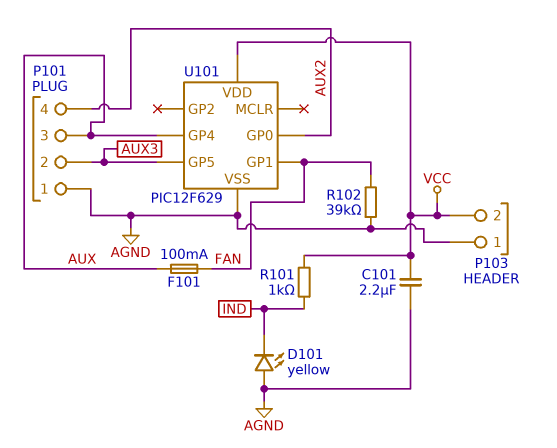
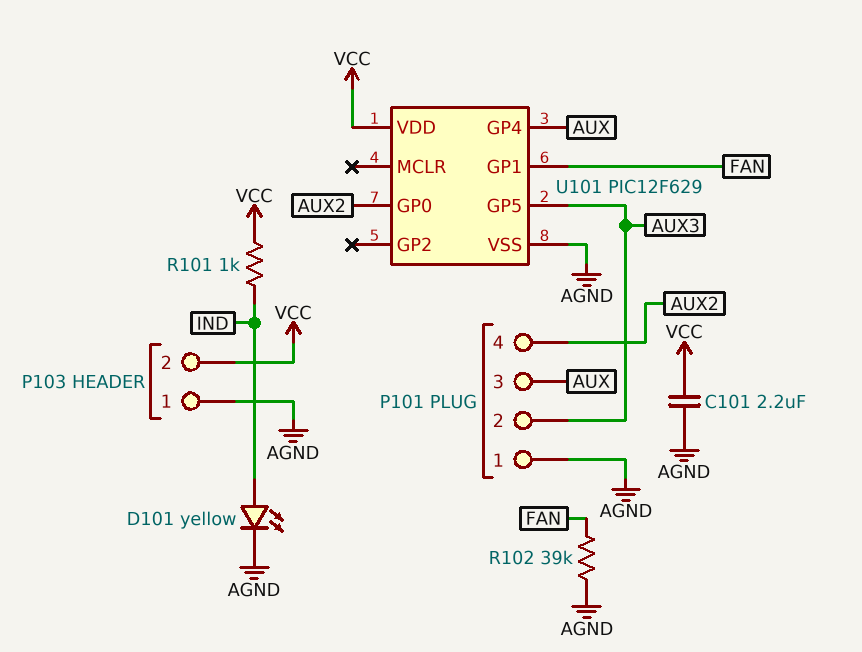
D101: LED yellow (A AGND, K IND) -> LED yellow (A IND, K AGND)
F101: 100mA (AUX, FAN) -> none

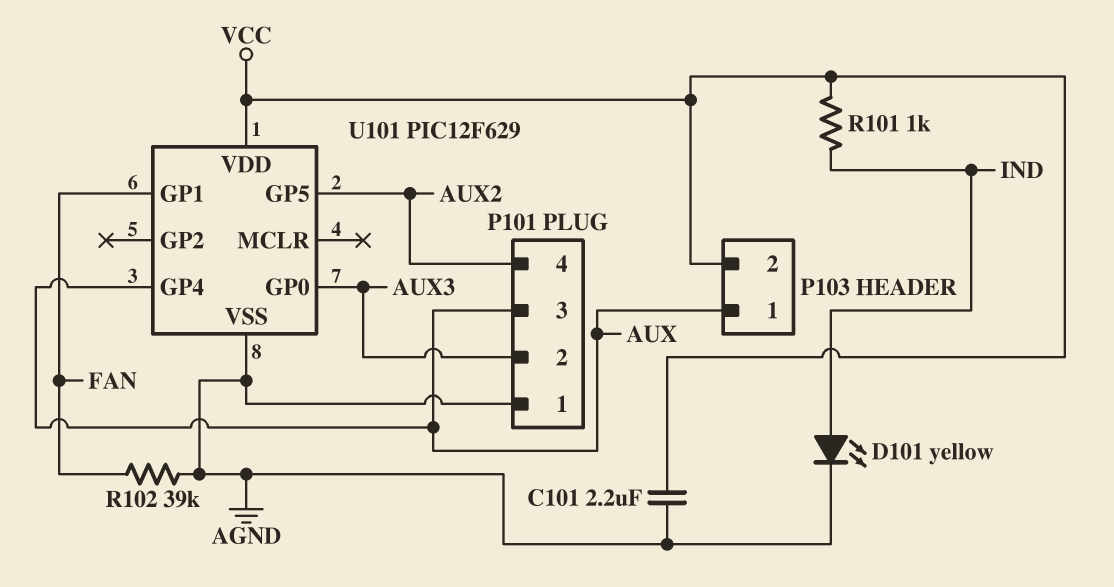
P103 pin 1: AGND -> AUX
U101 pin GP0: AUX2 -> AUX3
U101 pin GP5: AUX3 -> AUX2

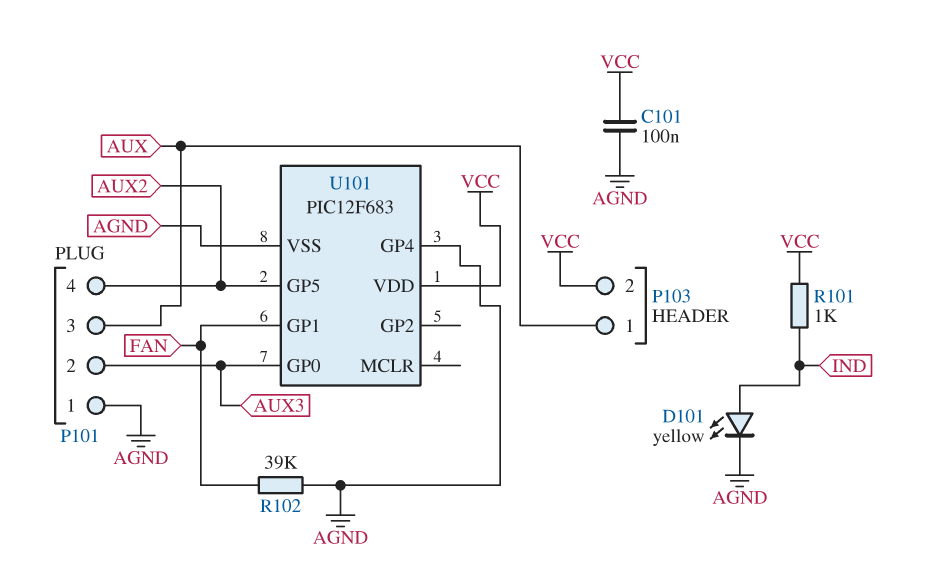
C101: 2.2uF (AGND, VCC) -> 100nF (AGND, VCC)
U101: PIC12F629 -> PIC12F683
U101 pin GP4: AUX -> AGND

